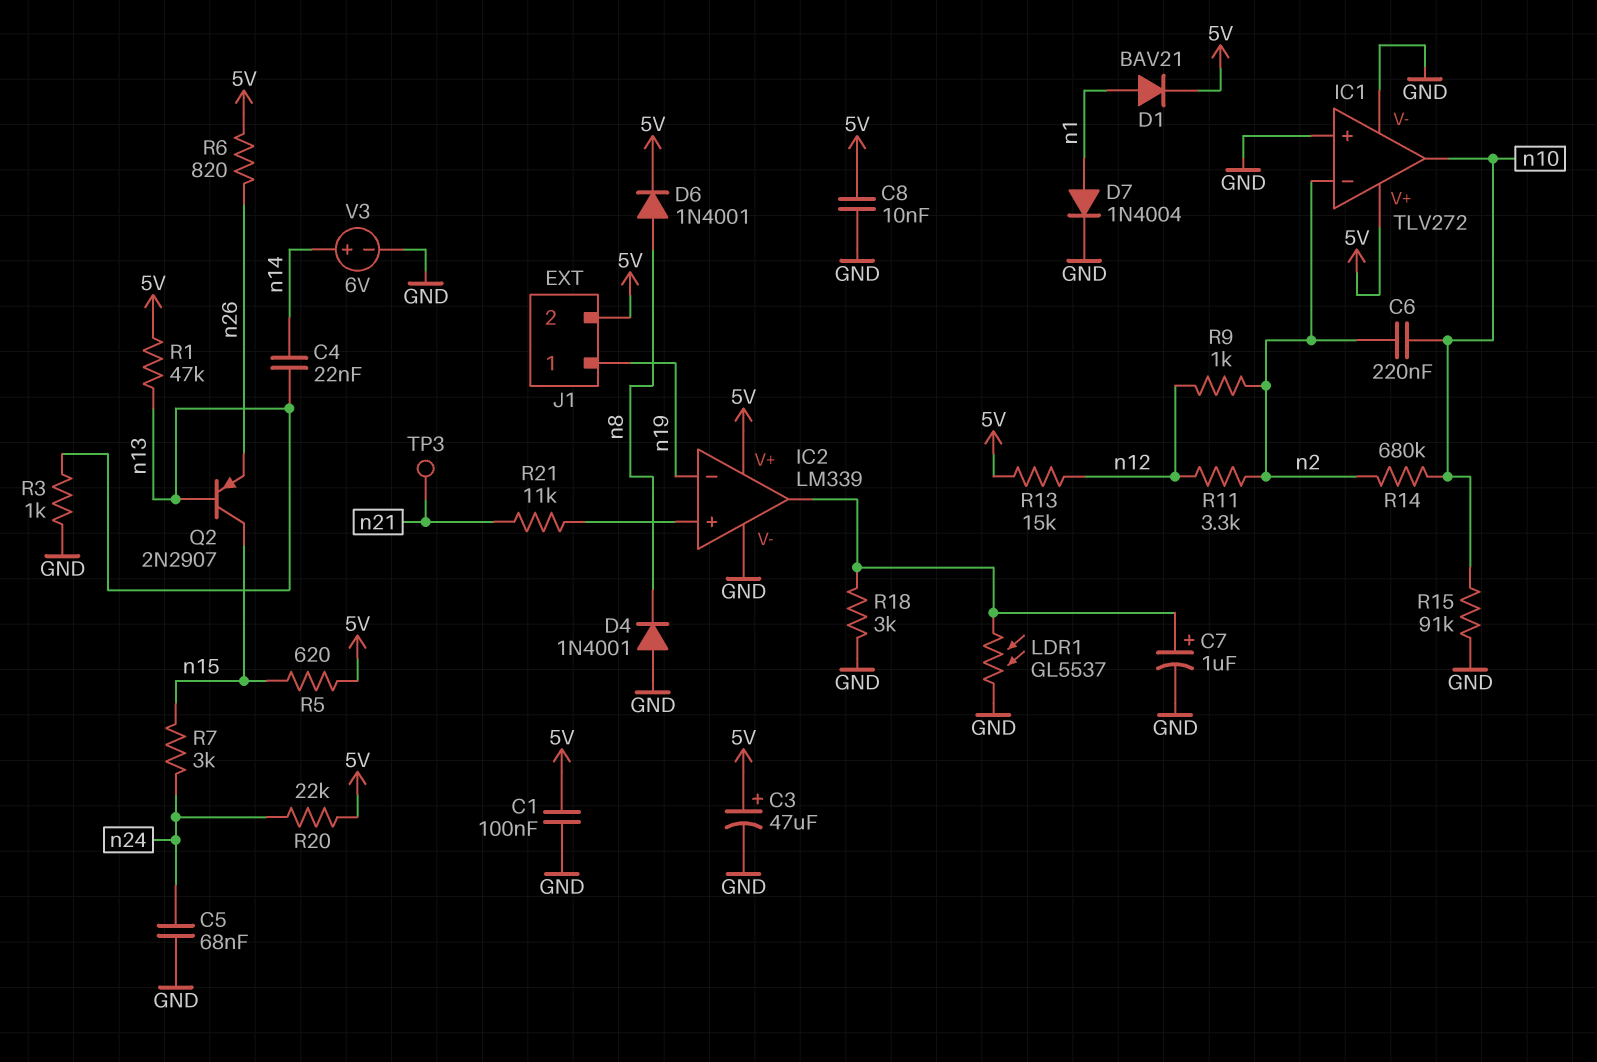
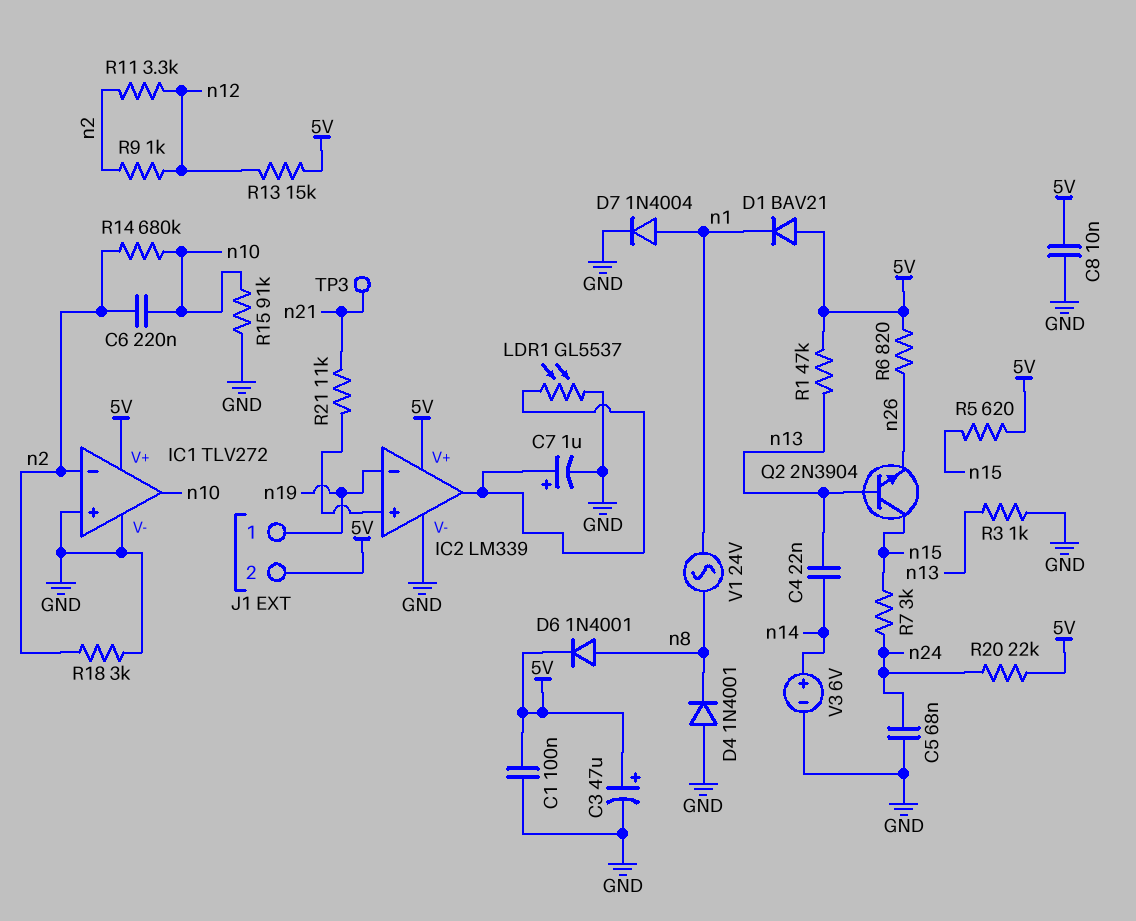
D1: diode BAV21 (A n1, K 5V) -> diode BAV21 (A 5V, K n1)
Q2: PNP 2N2907 (B n13, C n15, E n26) -> NPN 2N3904 (B n13, C n15, E n26)
R18: 3k (GND, IC2/out) -> 3k (GND, n2)
V1: none -> AC 24V (n1, n8)

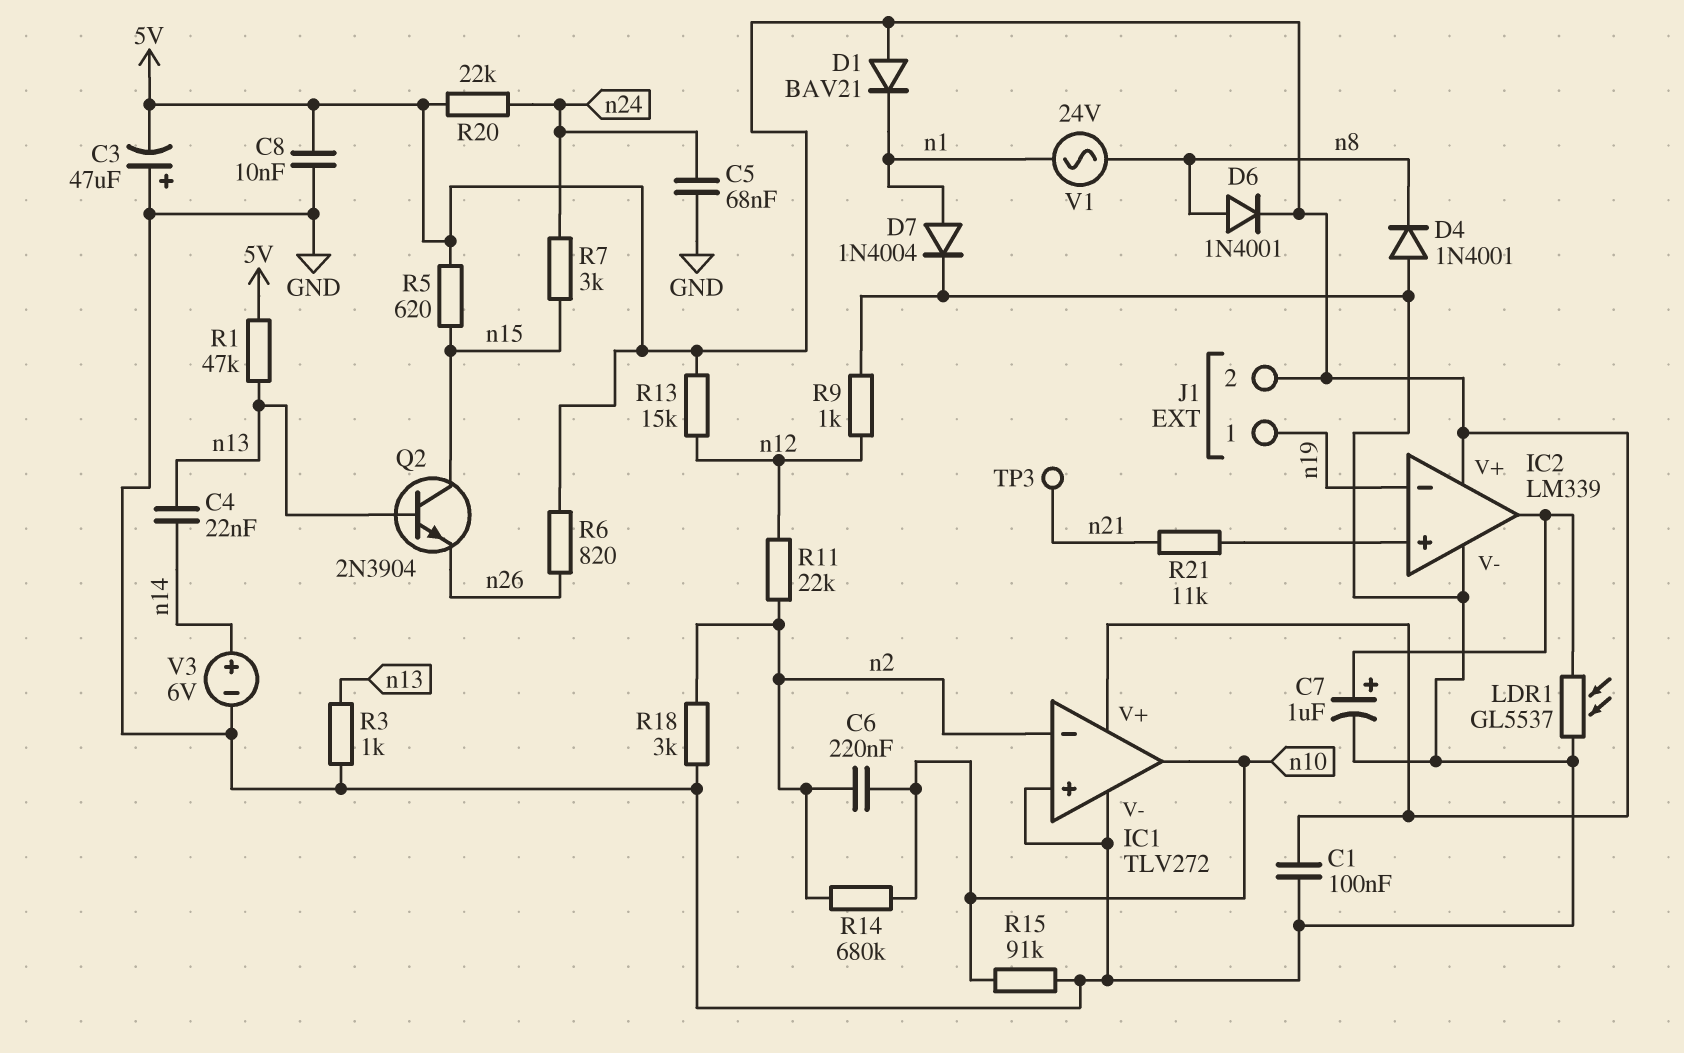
C3: 47uF (plus 5V, minus GND) -> 47uF (plus GND, minus 5V)
R9: 1k (n2, n12) -> 1k (GND, n12)
R11: 3.3k (n2, n12) -> 22k (n2, n12)

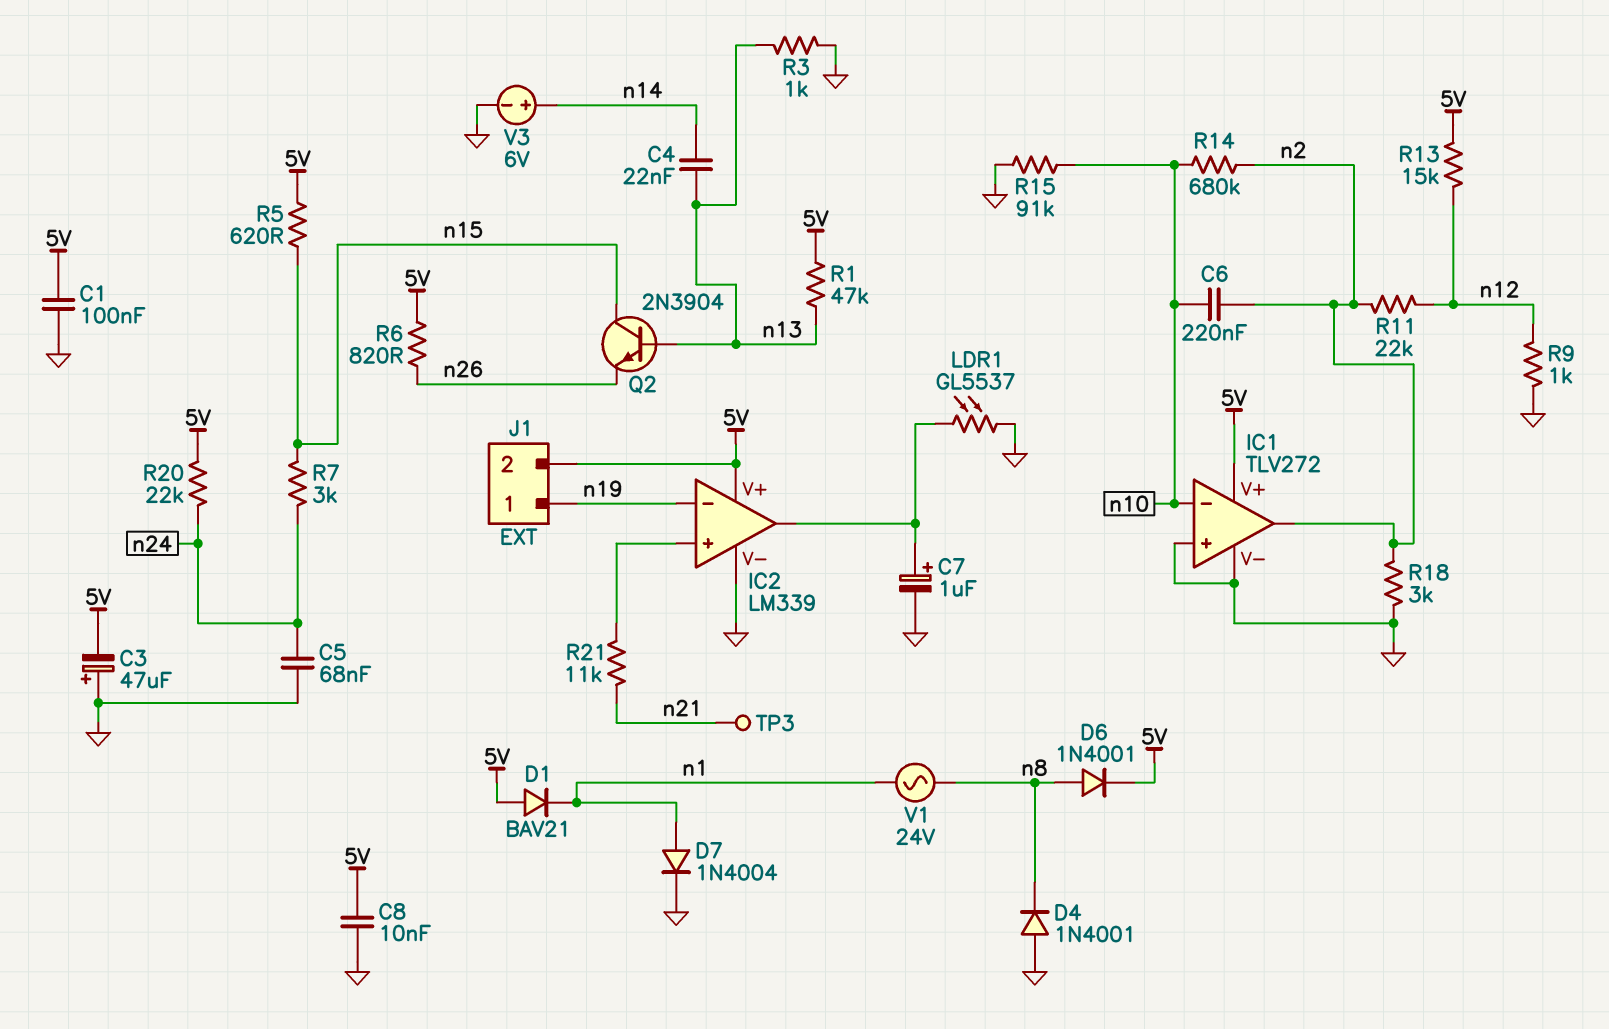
IC1 pin in-: n2 -> n10
IC1 pin out: n10 -> n2

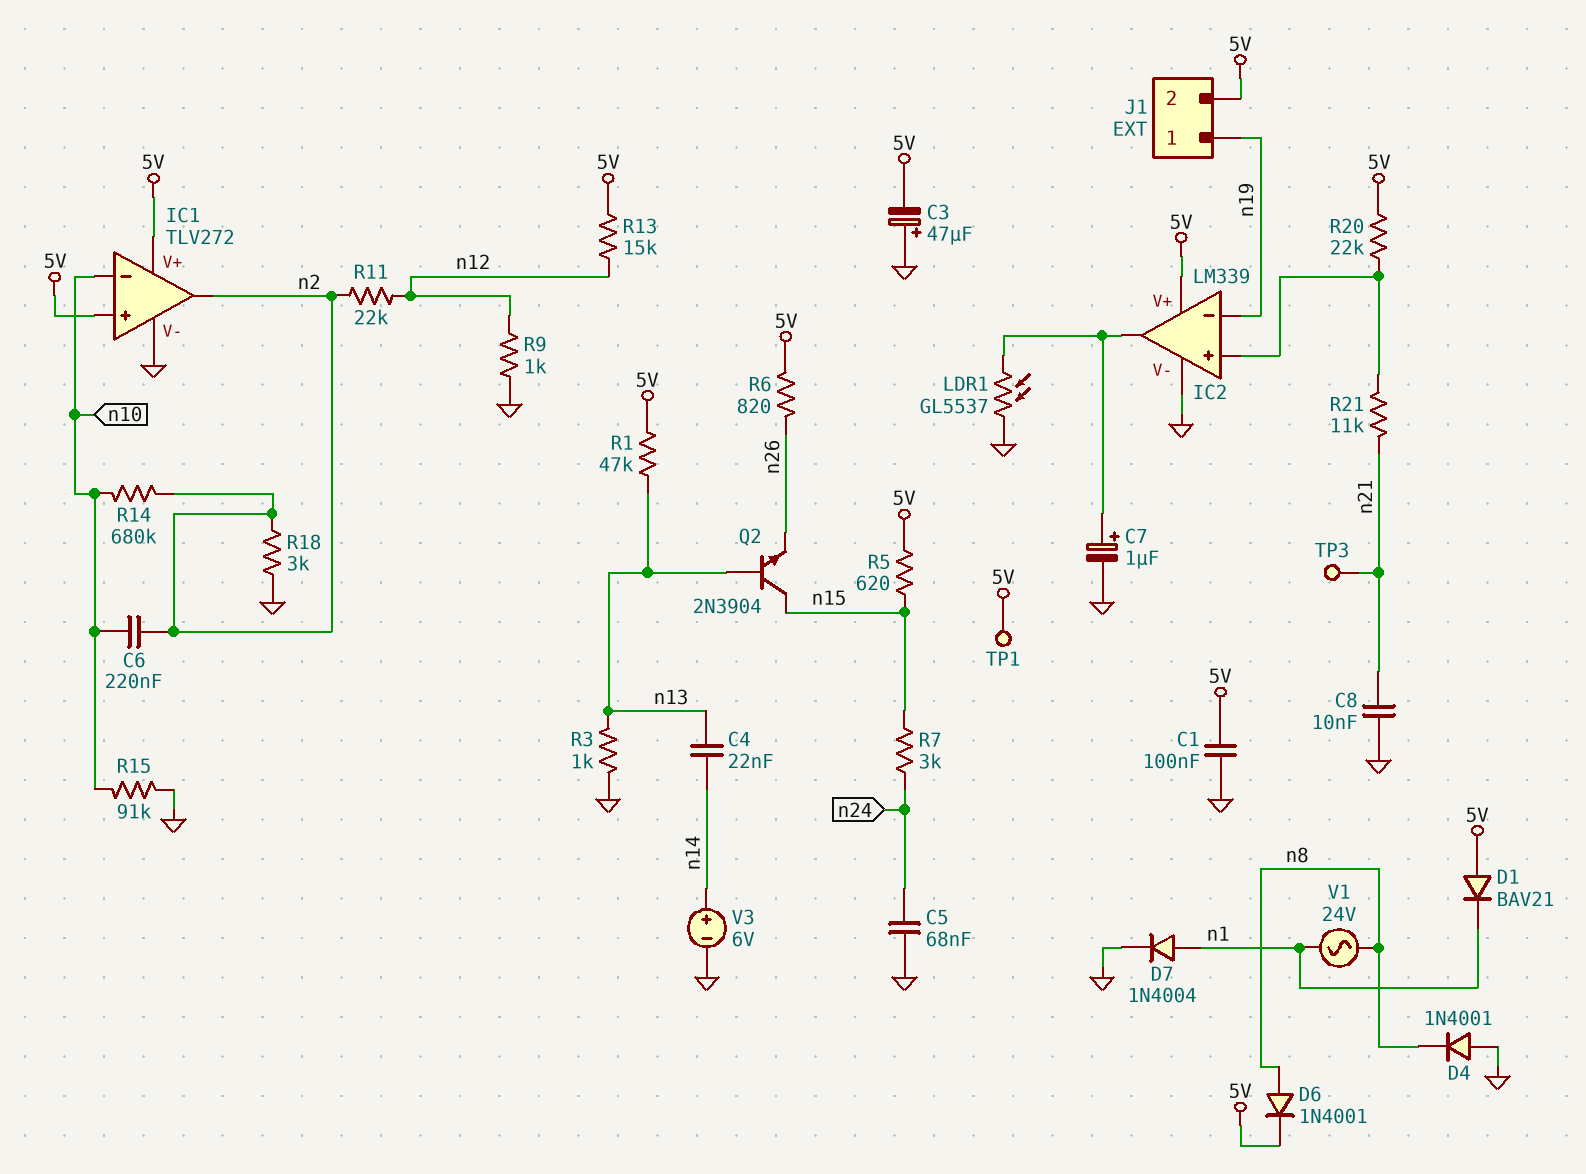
C8: 10nF (5V, GND) -> 10nF (GND, n21)
IC1 pin in+: GND -> 5V
R20: 22k (5V, n24) -> 22k (5V, IC2/in+)
TP1: none -> test point (5V)

